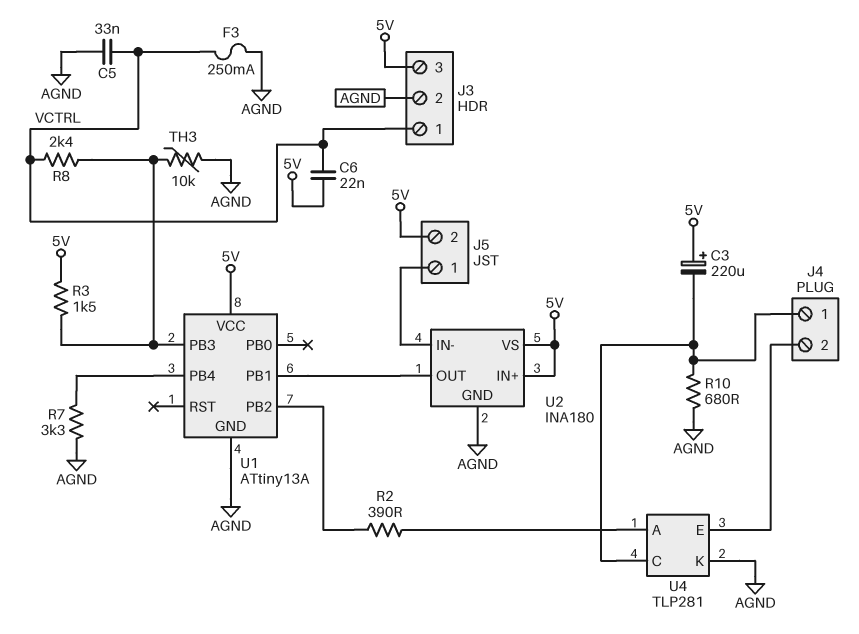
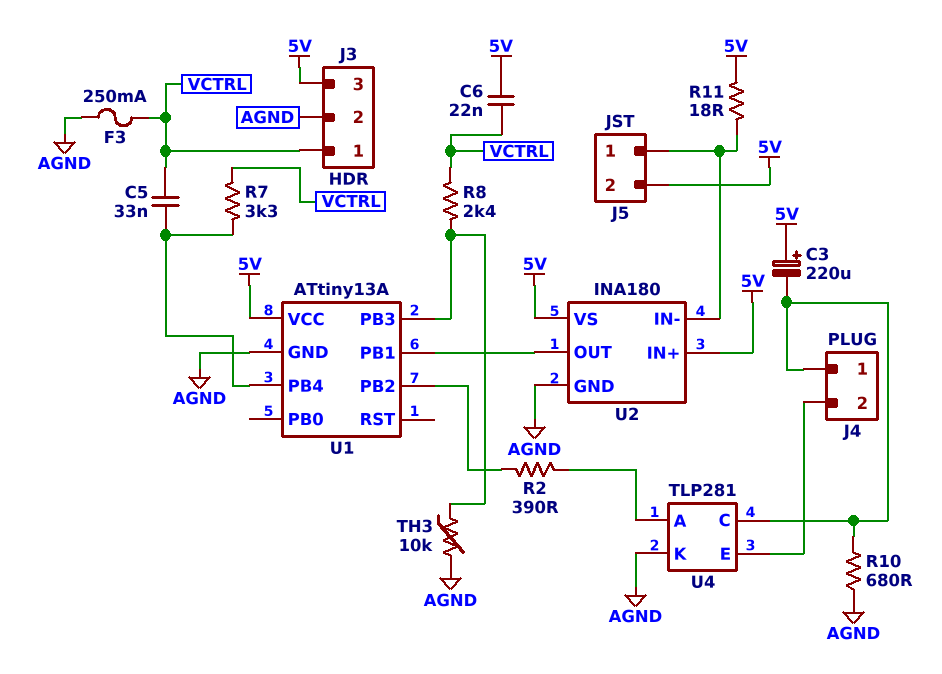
C5: 33nF (AGND, VCTRL) -> 33nF (U1/PB4, VCTRL)
R3: 1.5k (5V, U1/PB3) -> none
R7: 3.3k (AGND, U1/PB4) -> 3.3k (U1/PB4, VCTRL)
R11: none -> 18 (5V, J5/1)

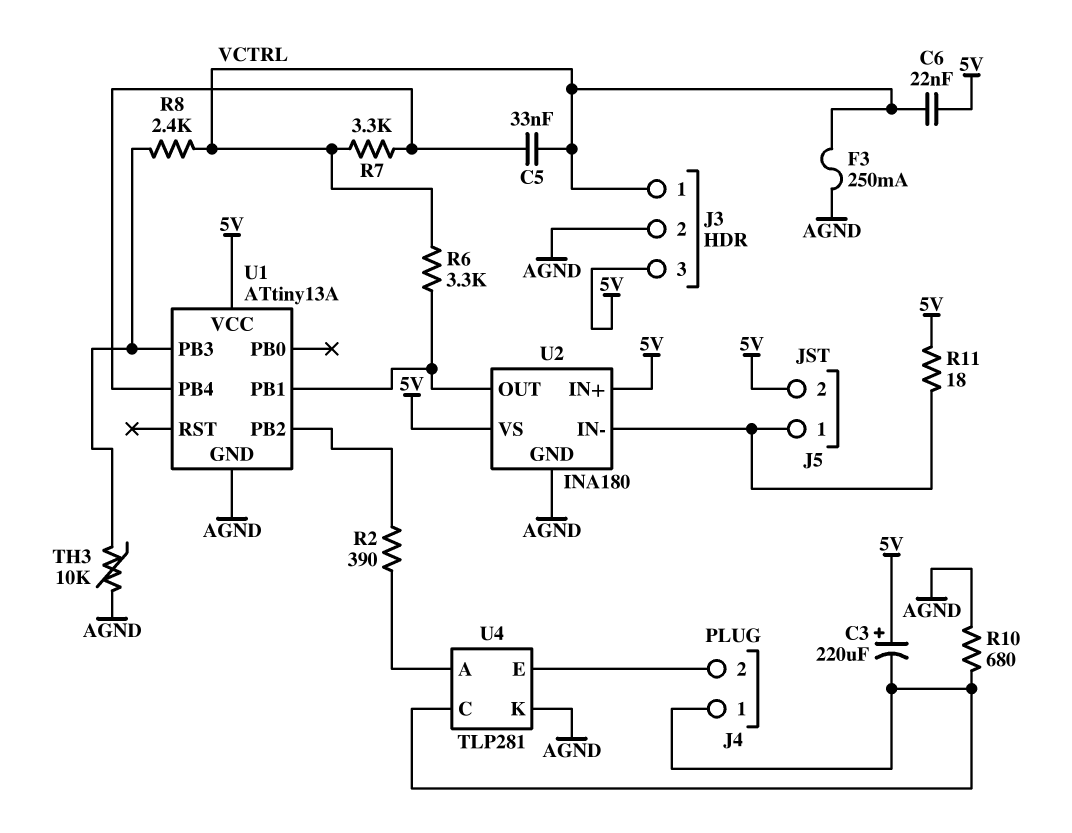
R6: none -> 3.3k (U1/PB1, VCTRL)

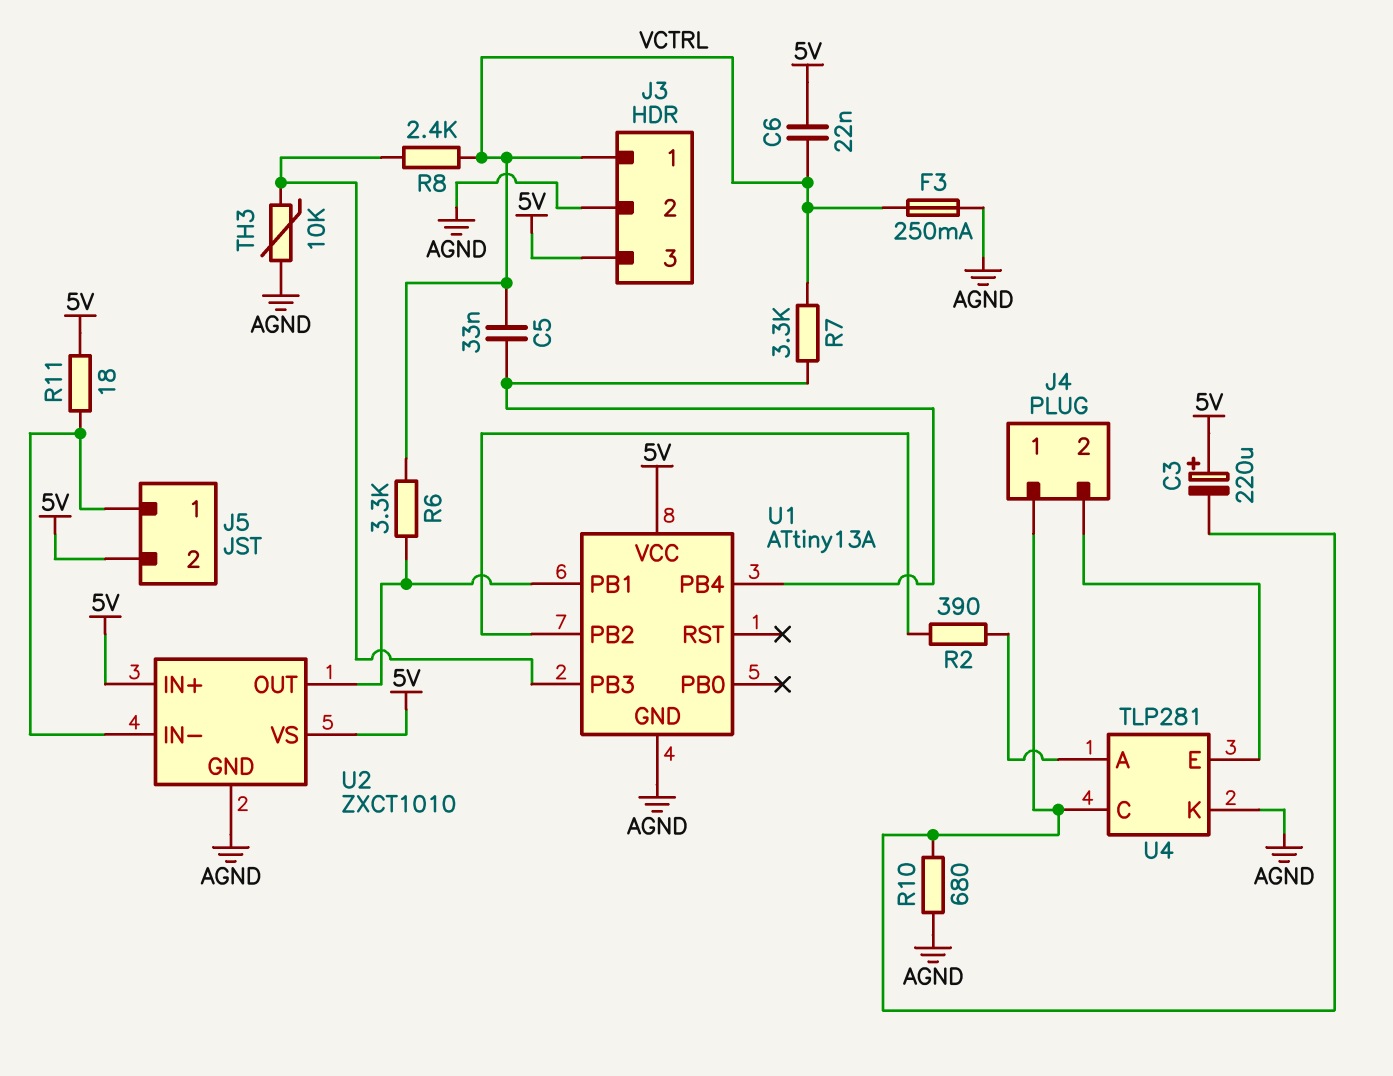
U2: INA180 -> ZXCT1010

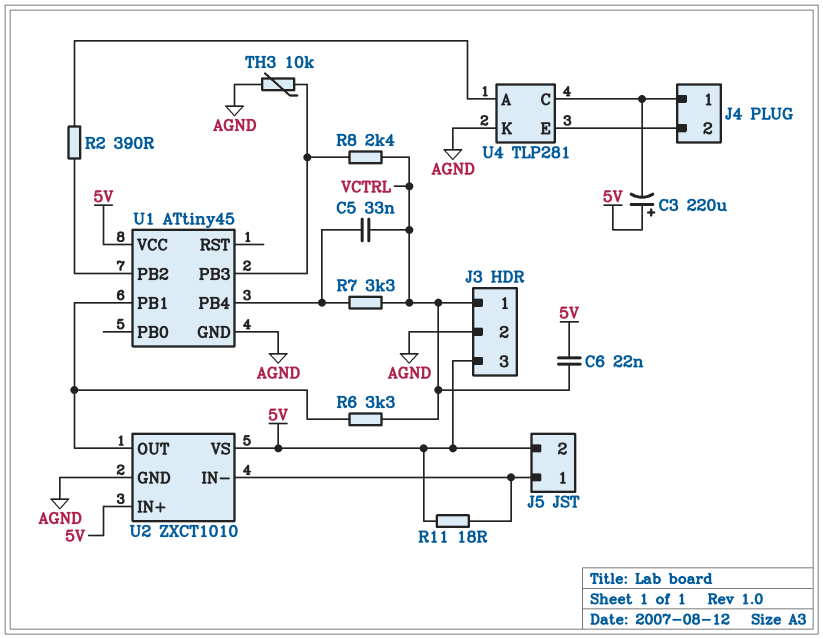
F3: 250mA (AGND, VCTRL) -> none
R10: 680 (AGND, J4/1) -> none
U1: ATtiny13A -> ATtiny45

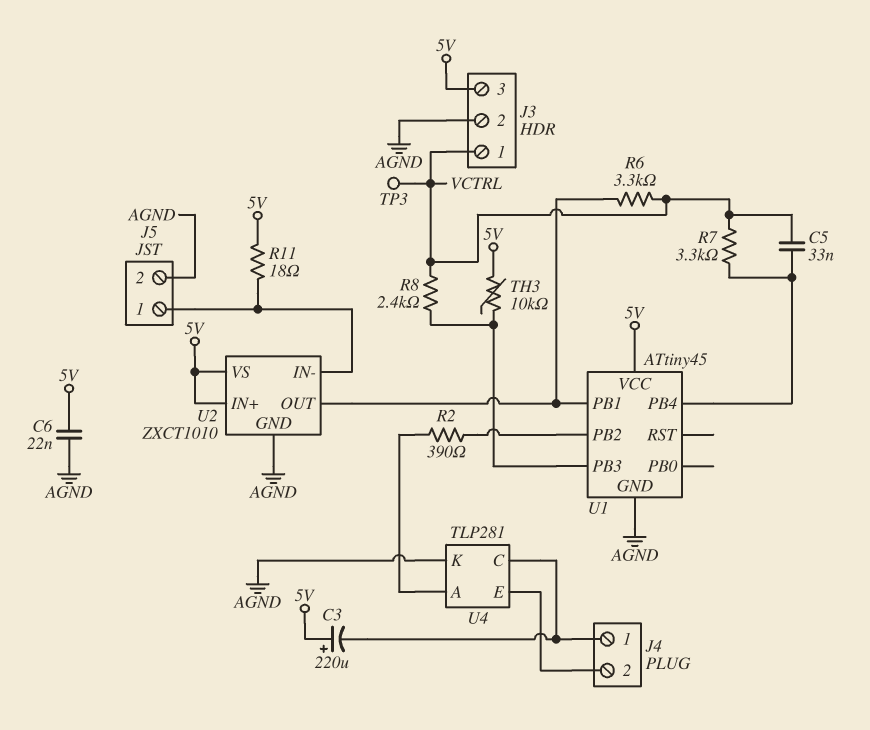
C6: 22nF (5V, VCTRL) -> 22nF (5V, AGND)
J5 pin 2: 5V -> AGND
TH3: 10k (AGND, U1/PB3) -> 10k (5V, U1/PB3)
TP3: none -> test point (VCTRL)

